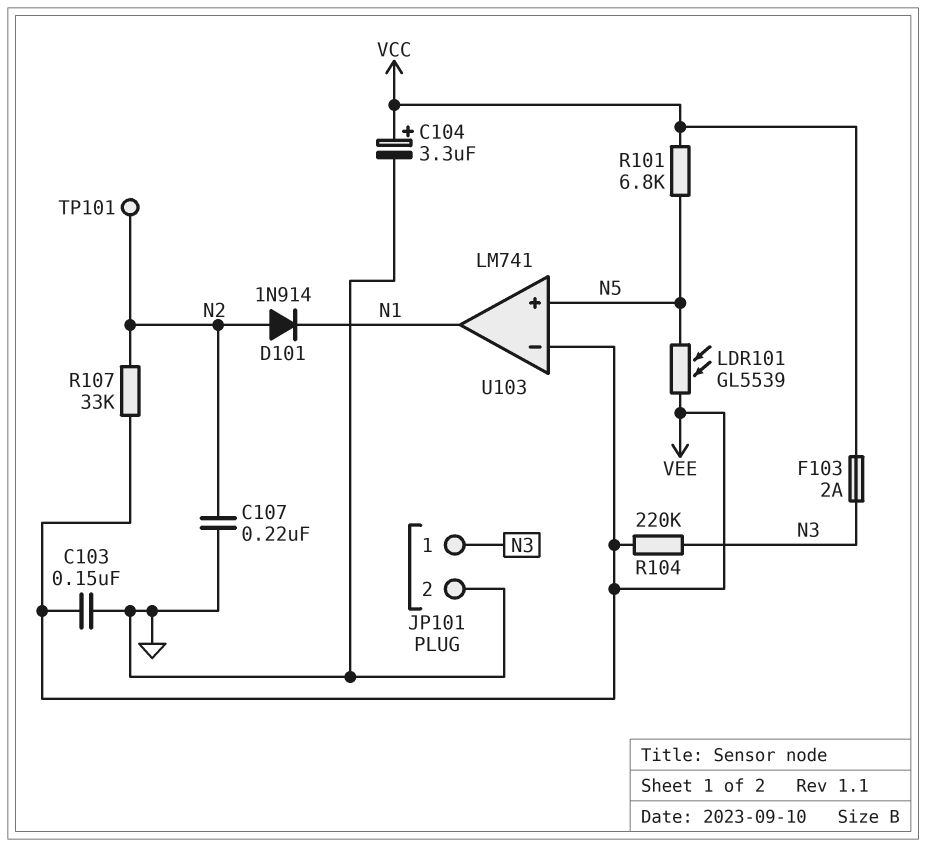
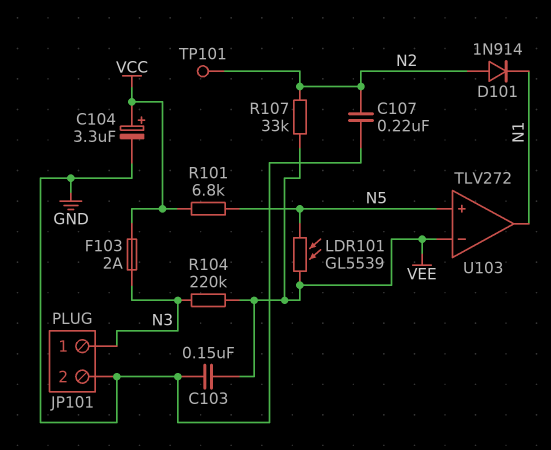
U103: LM741 -> TLV272

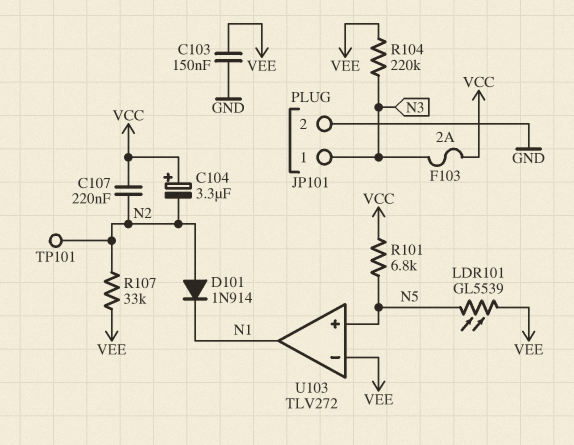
C104: 3.3uF (plus VCC, minus GND) -> 3.3uF (plus VCC, minus N2)
C107: 220nF (GND, N2) -> 220nF (N2, VCC)

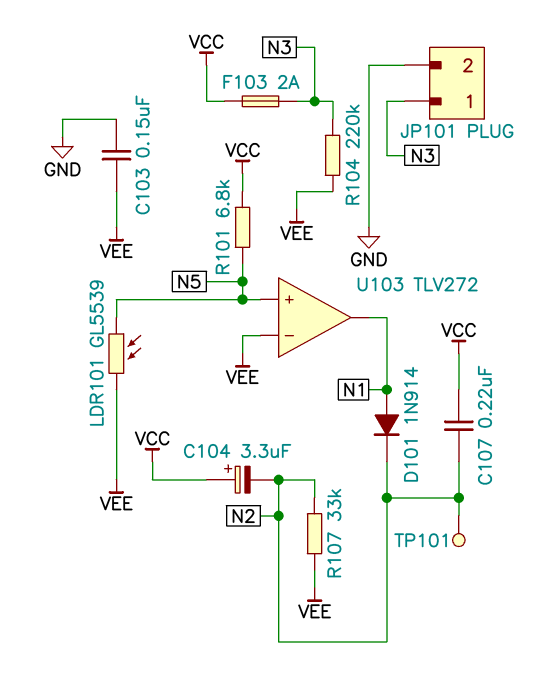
D101: diode 1N914 (A N2, K N1) -> diode 1N914 (A N1, K N2)

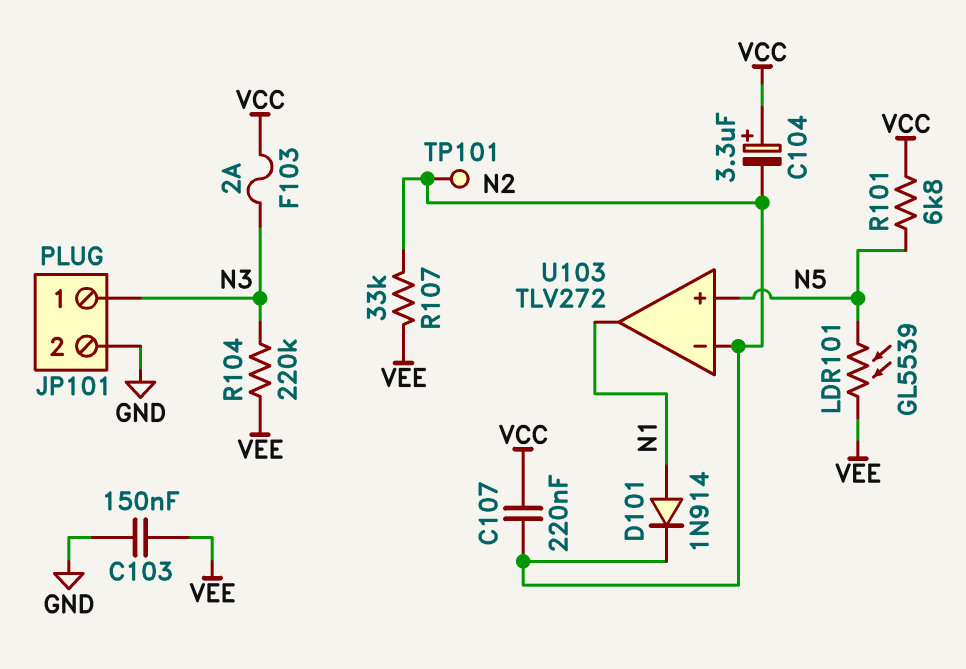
U103 pin in-: VEE -> N2

